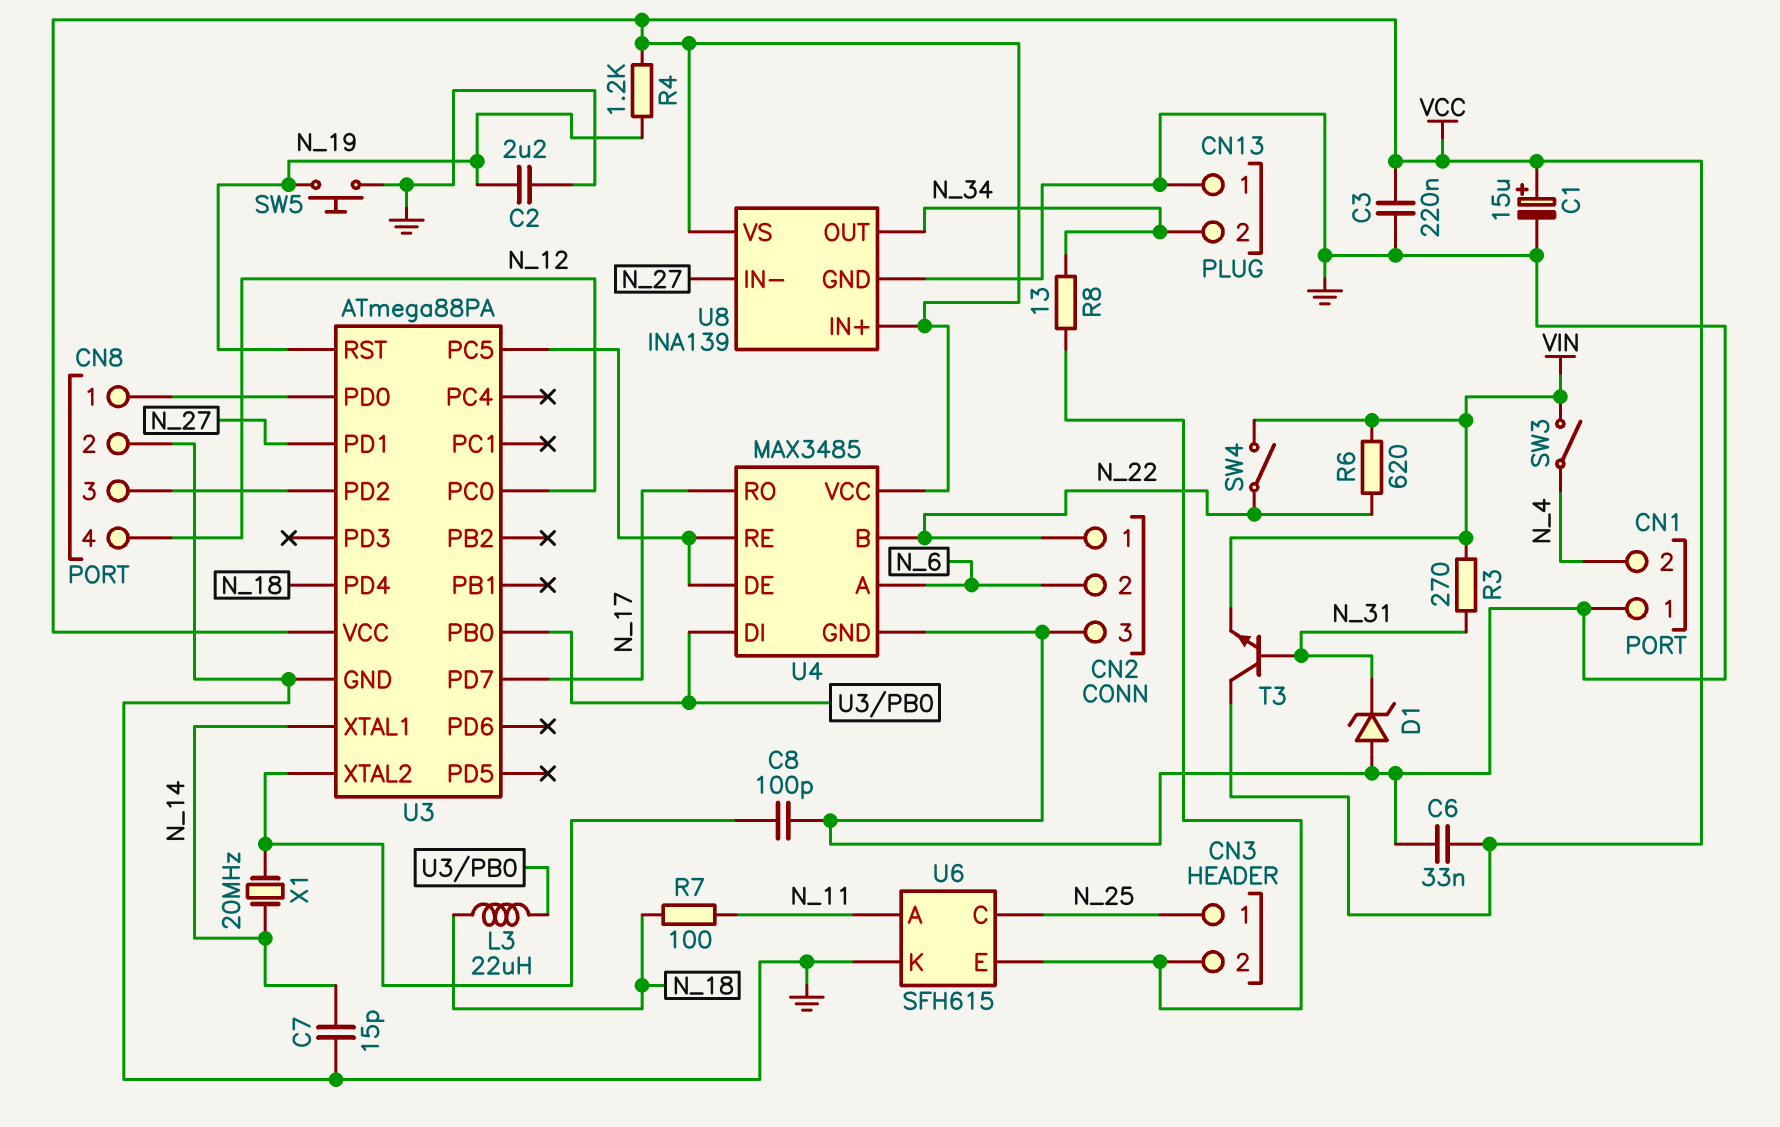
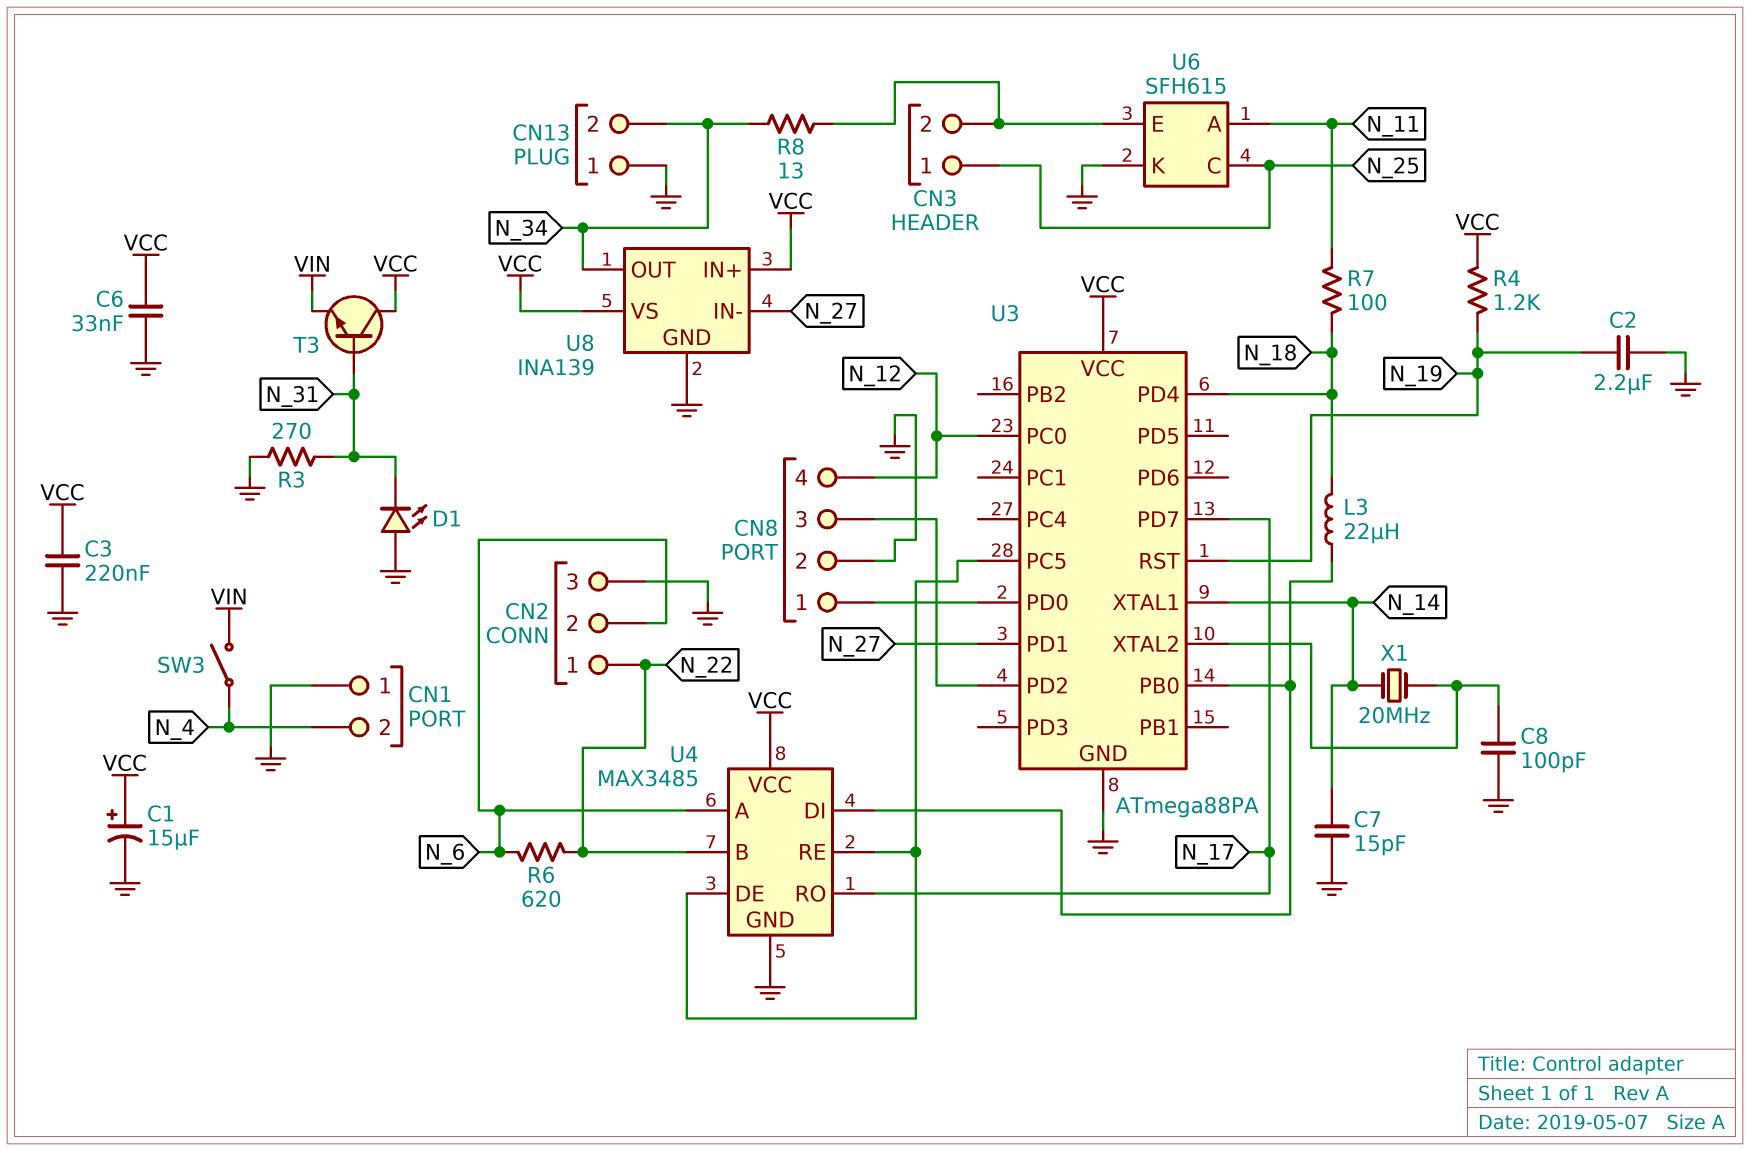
D1: zener (A GND, K N_31) -> LED (A GND, K N_31)
R3: 270 (N_31, VIN) -> 270 (GND, N_31)
R6: 620 (N_22, VIN) -> 620 (N_6, N_22)
SW4: switch (N_22, VIN) -> none
SW5: button (GND, N_19) -> none

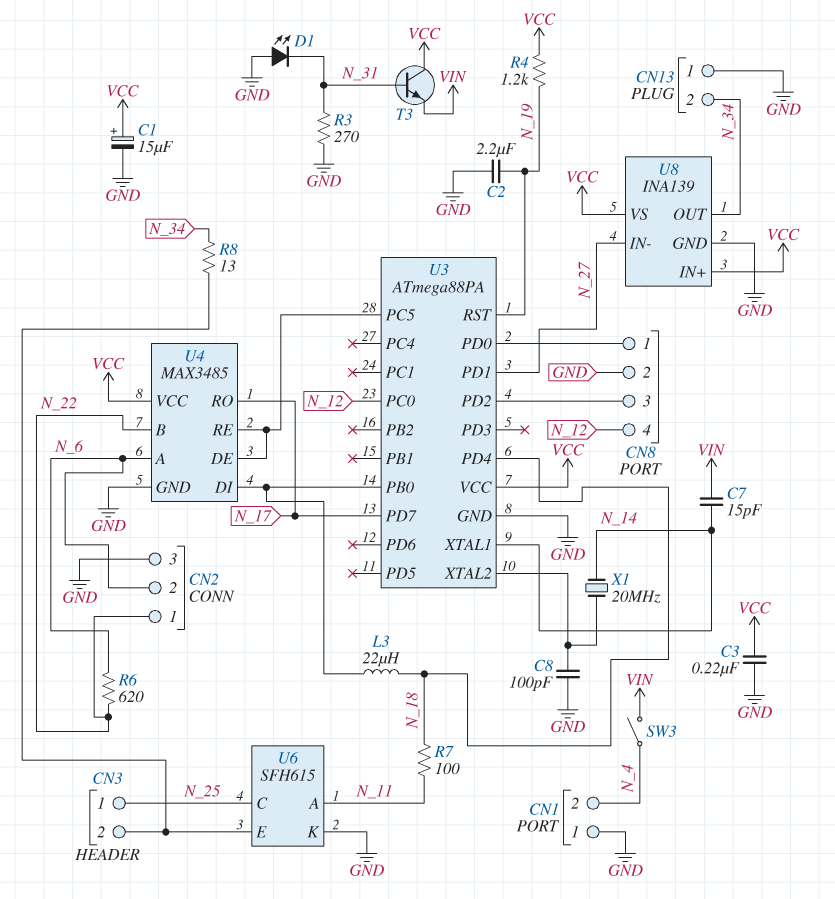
C6: 33nF (GND, VCC) -> none
C7: 15pF (GND, N_14) -> 15pF (N_14, VIN)

